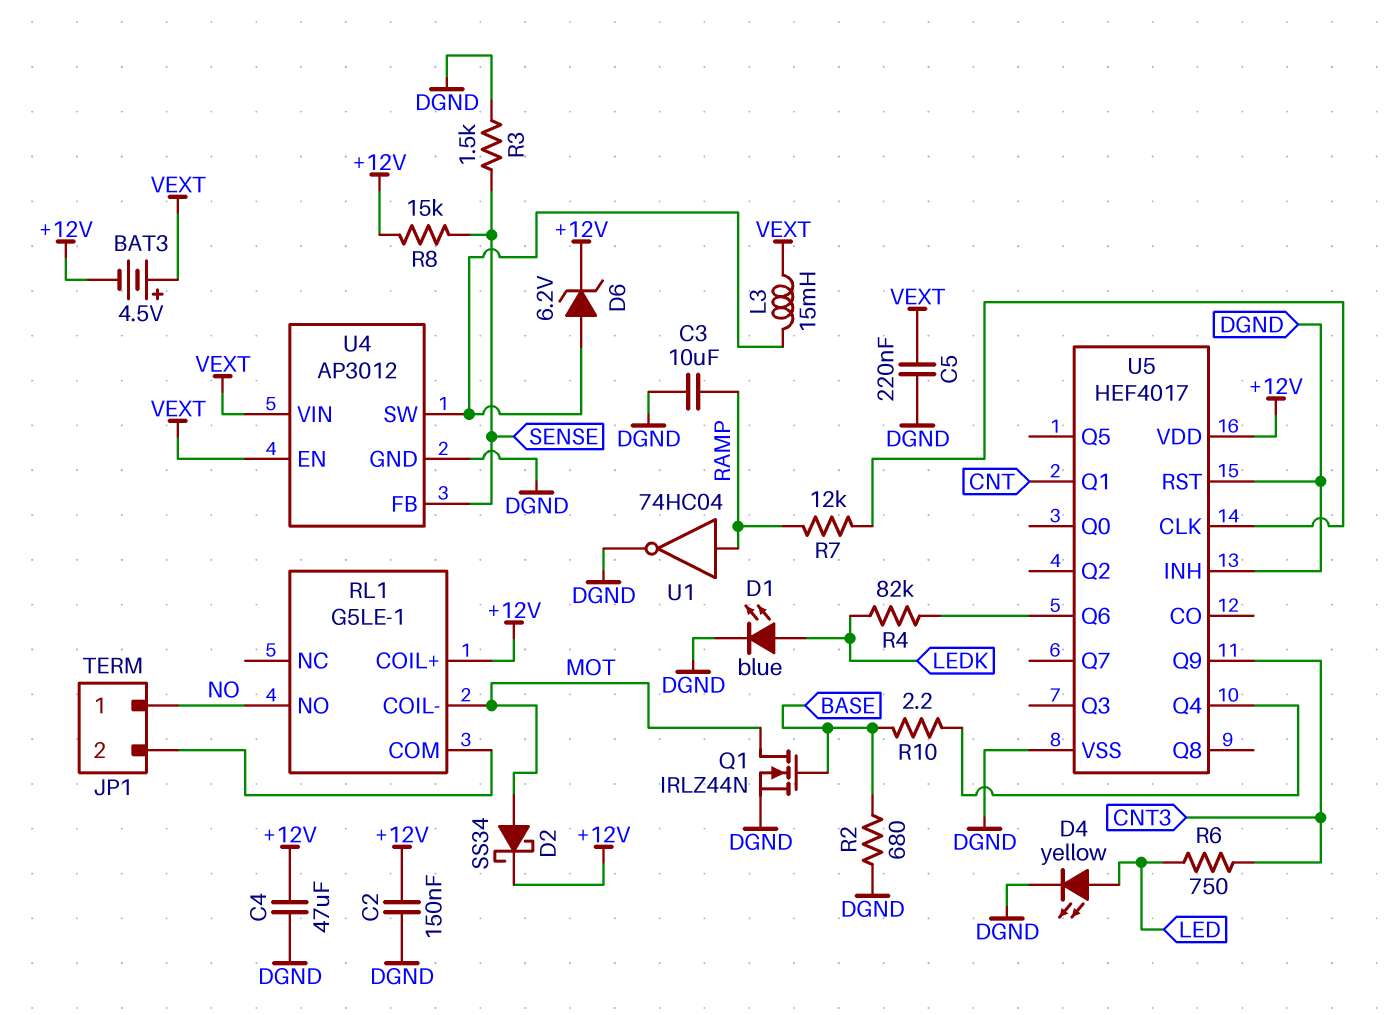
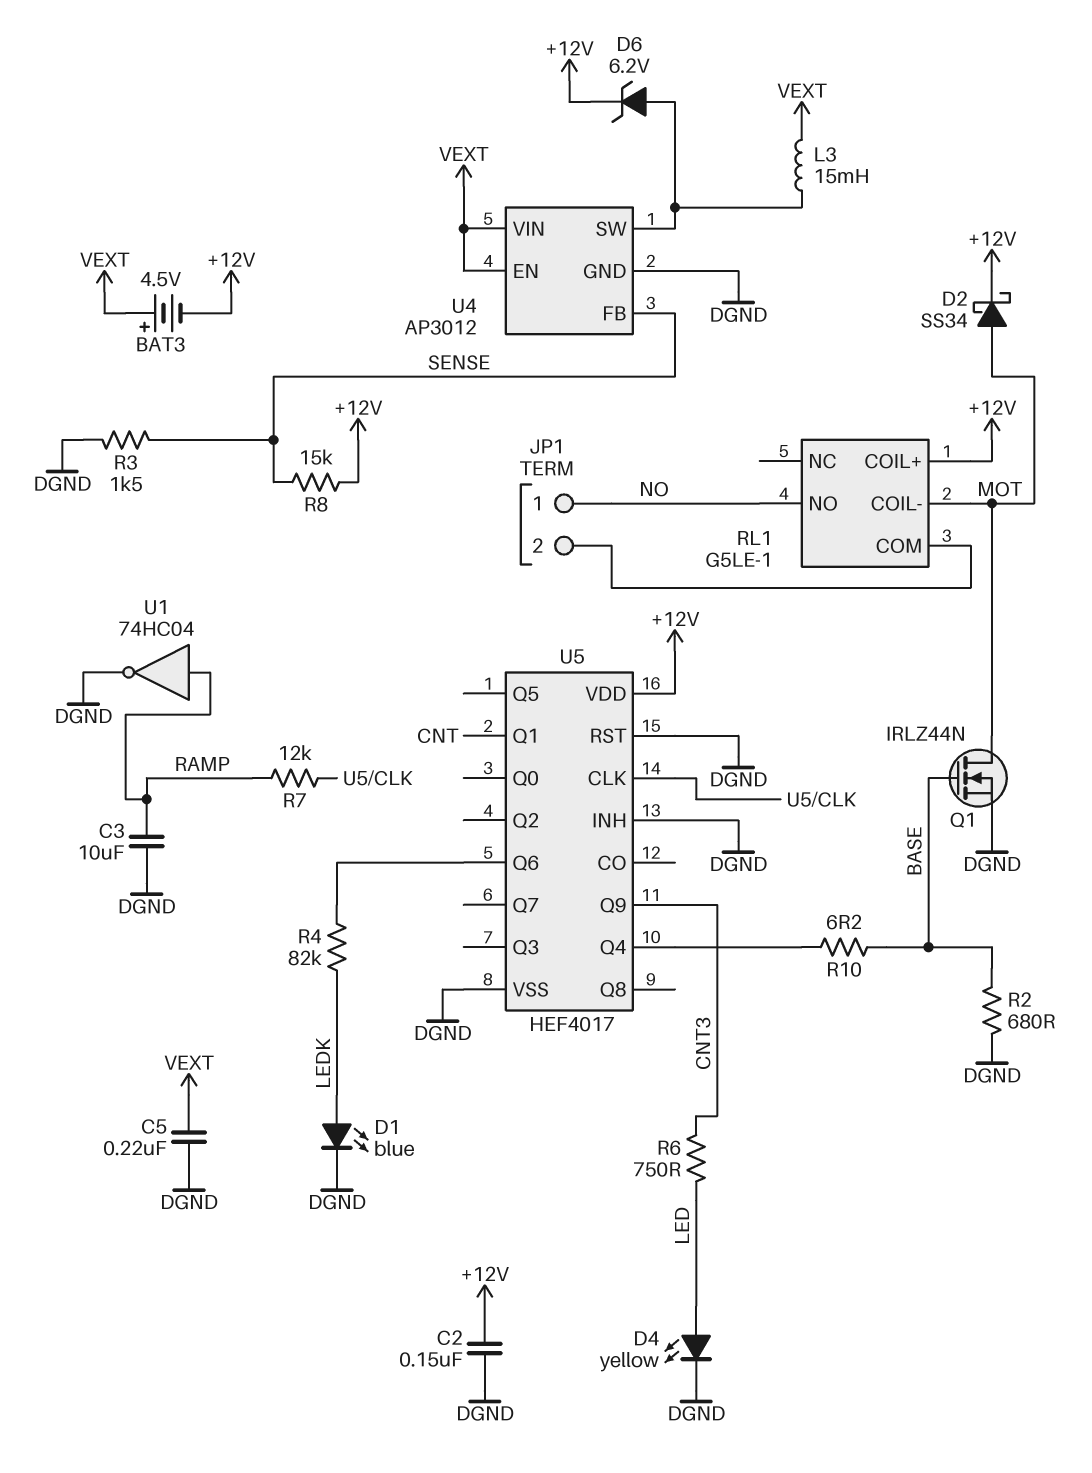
C4: 47uF (+12V, DGND) -> none
R10: 2.2 (BASE, U5/Q4) -> 6.2 (BASE, U5/Q4)

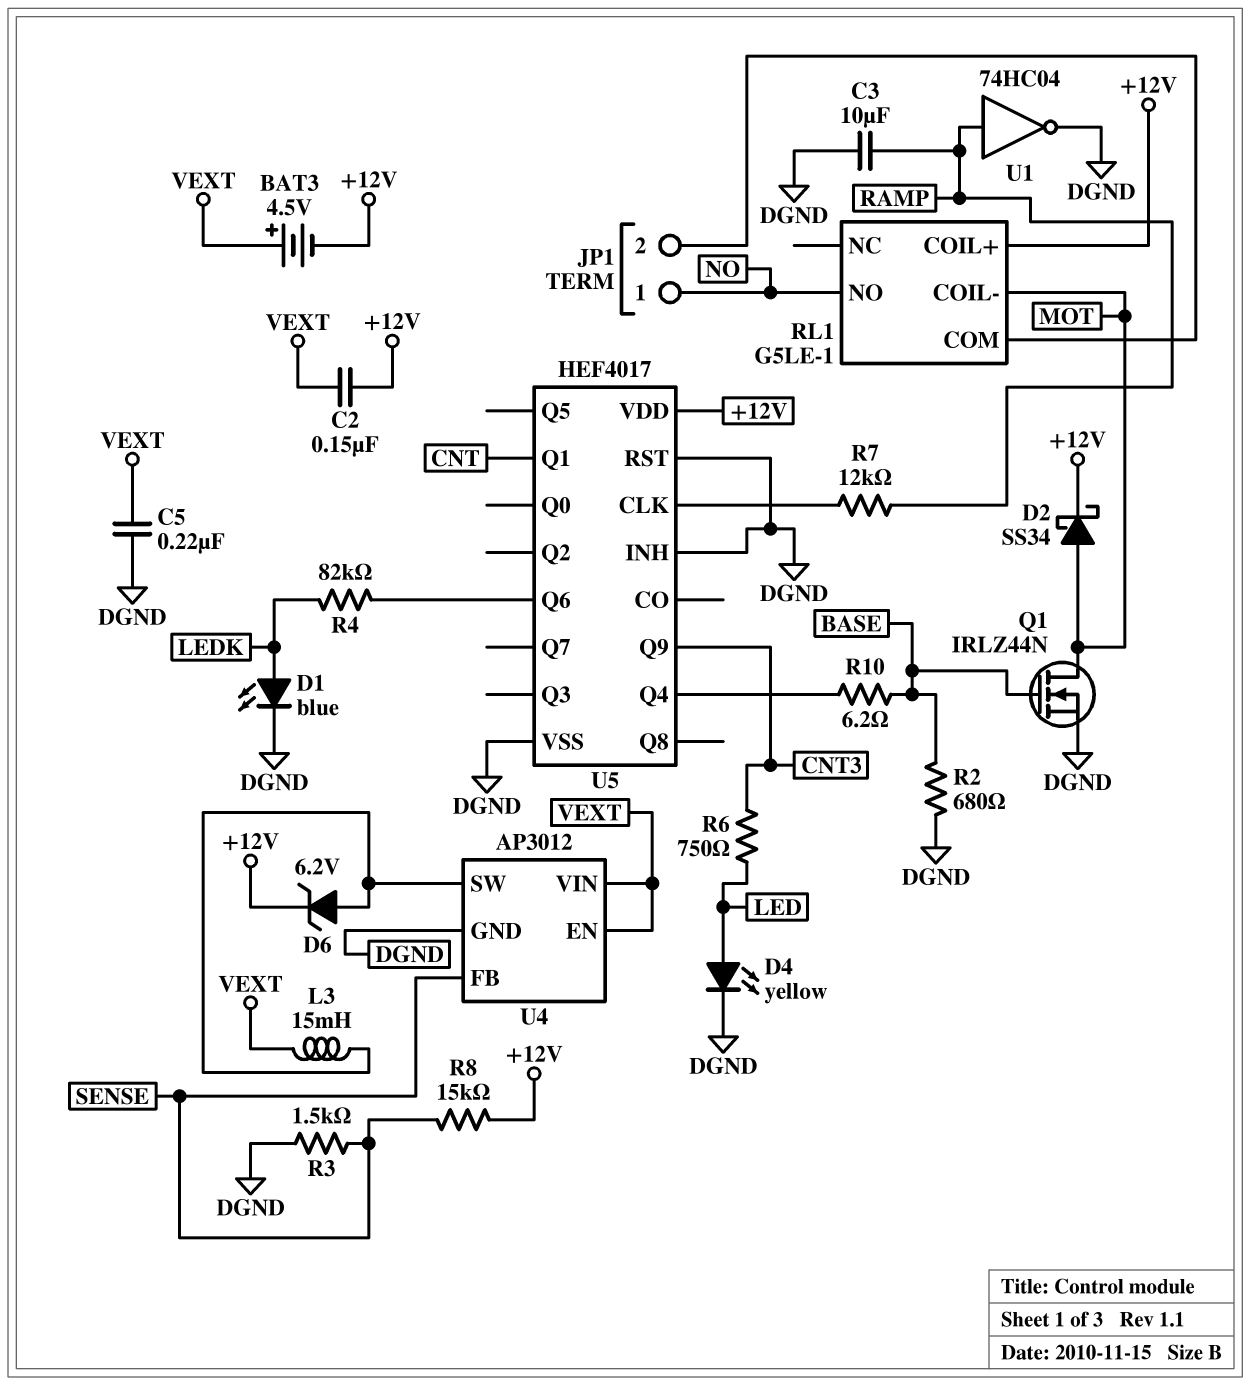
C2: 150nF (+12V, DGND) -> 150nF (+12V, VEXT)

